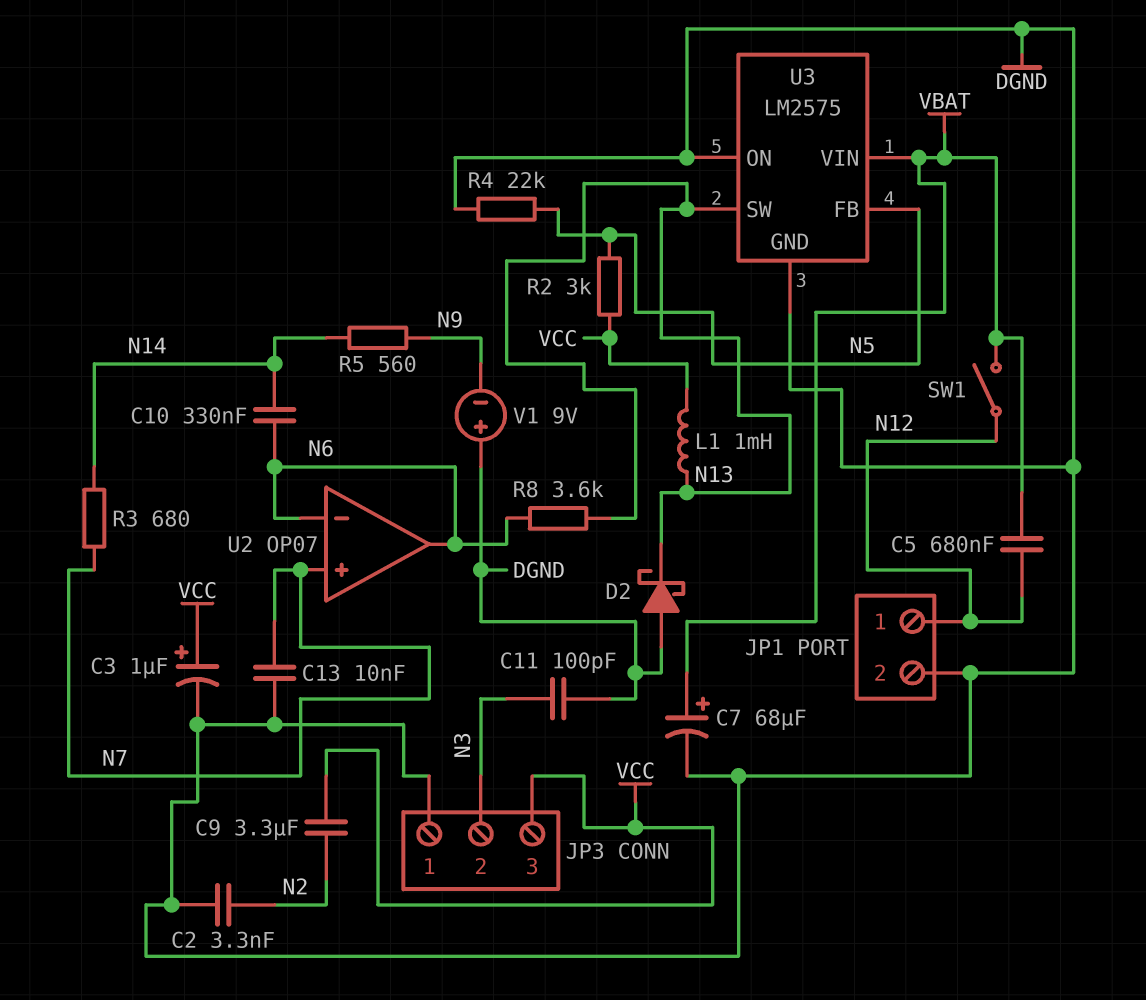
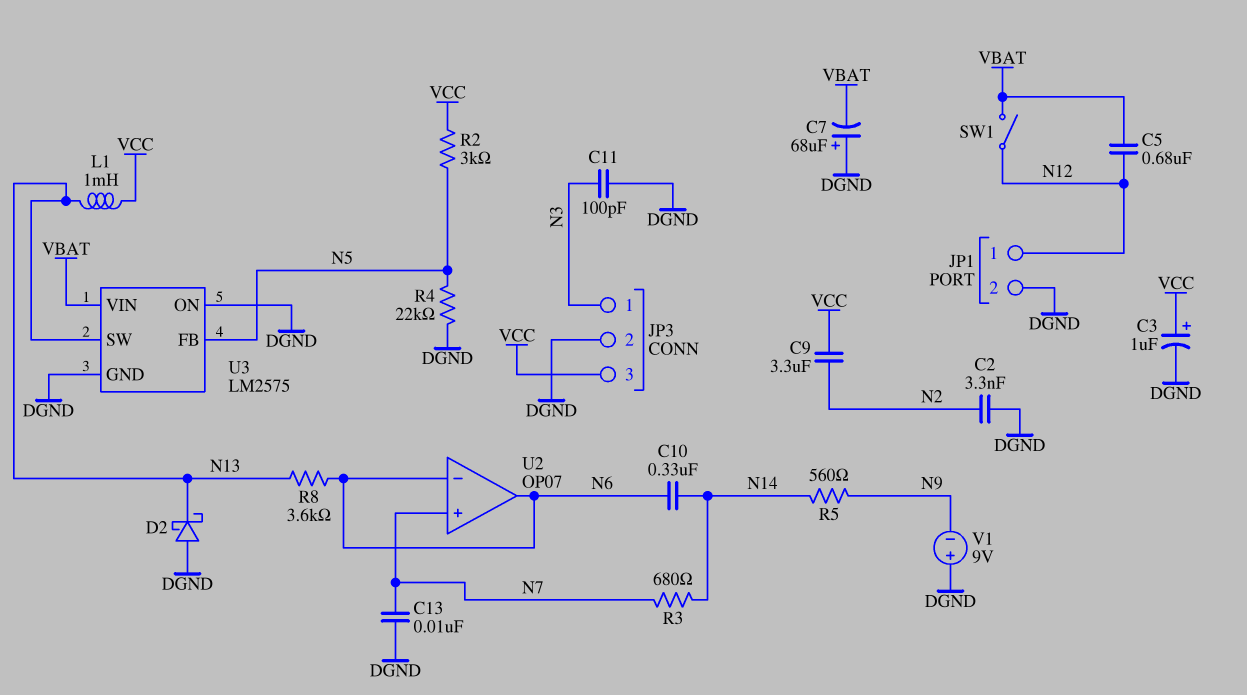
C7: 68uF (plus VBAT, minus DGND) -> 68uF (plus DGND, minus VBAT)
JP3 pin 1: DGND -> N3
JP3 pin 2: N3 -> DGND

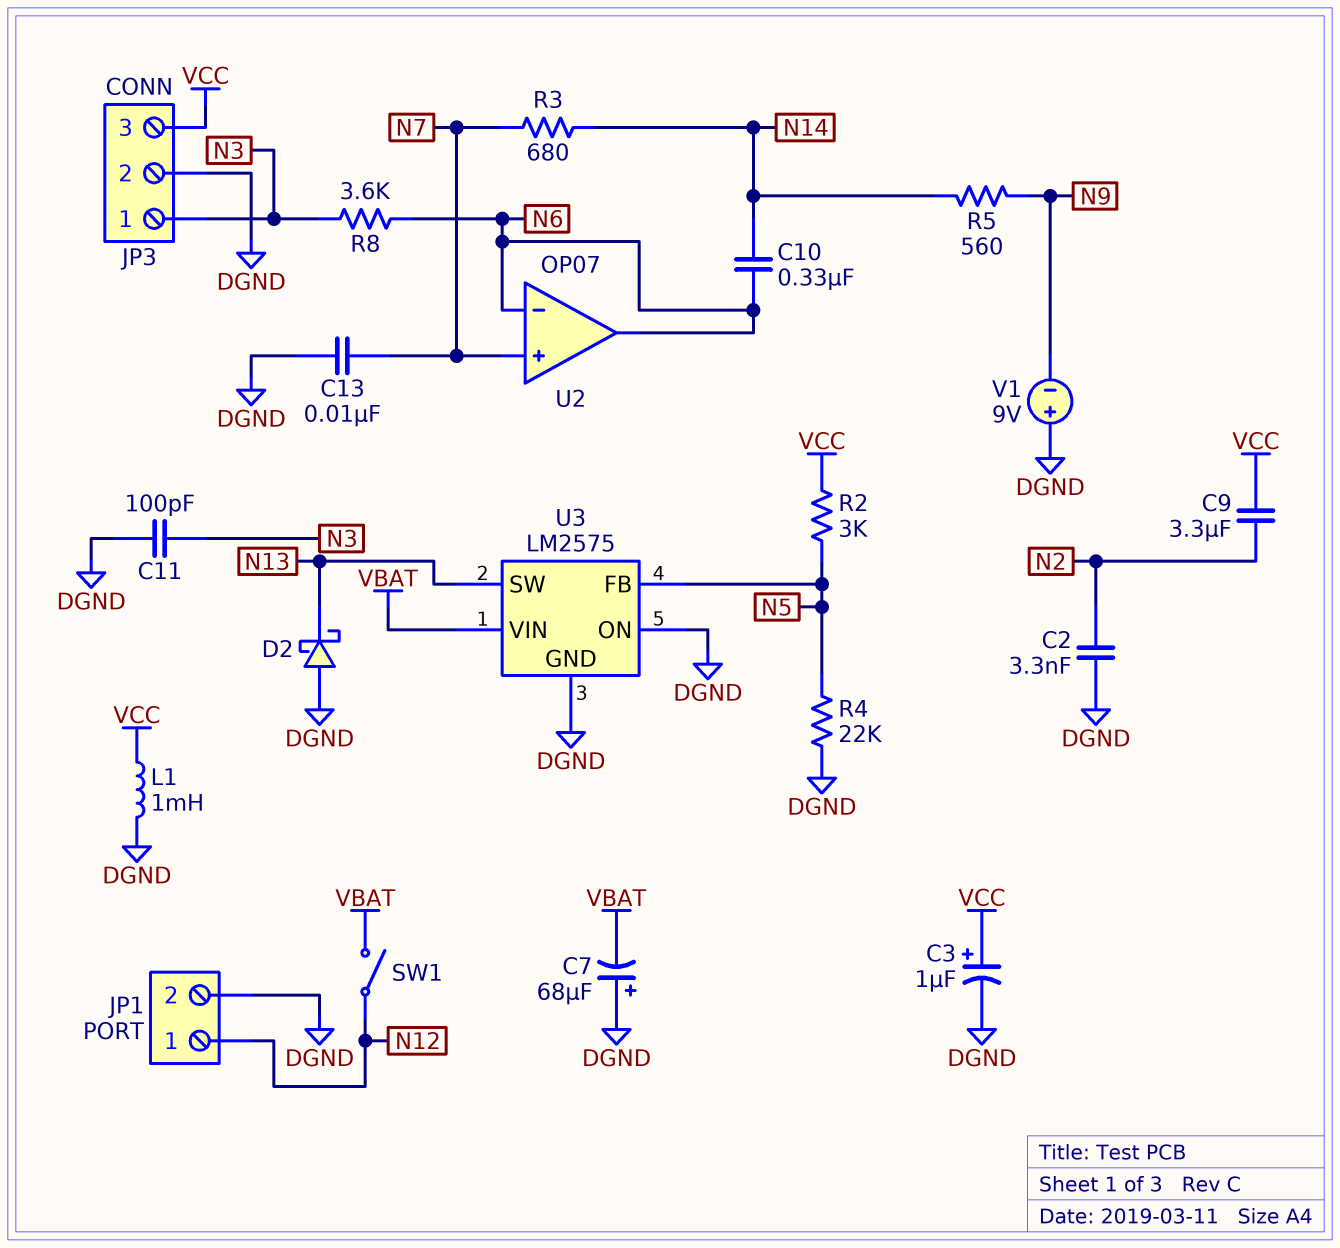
C5: 680nF (N12, VBAT) -> none
L1: 1mH (N13, VCC) -> 1mH (DGND, VCC)
R8: 3.6k (N6, N13) -> 3.6k (N3, N6)

